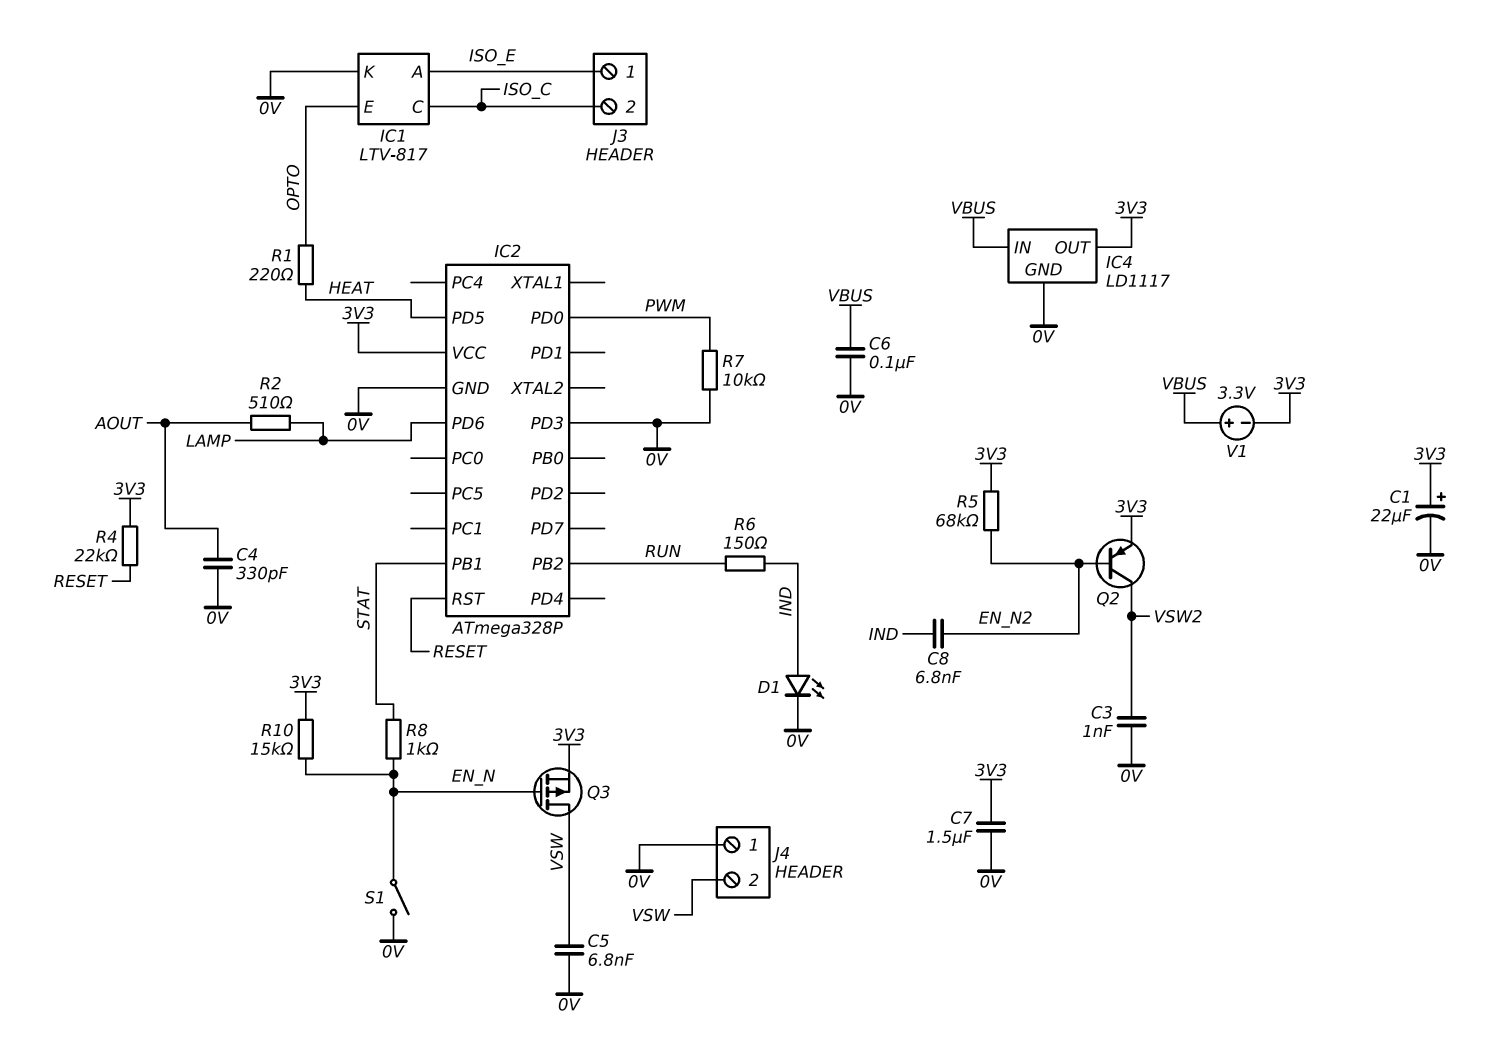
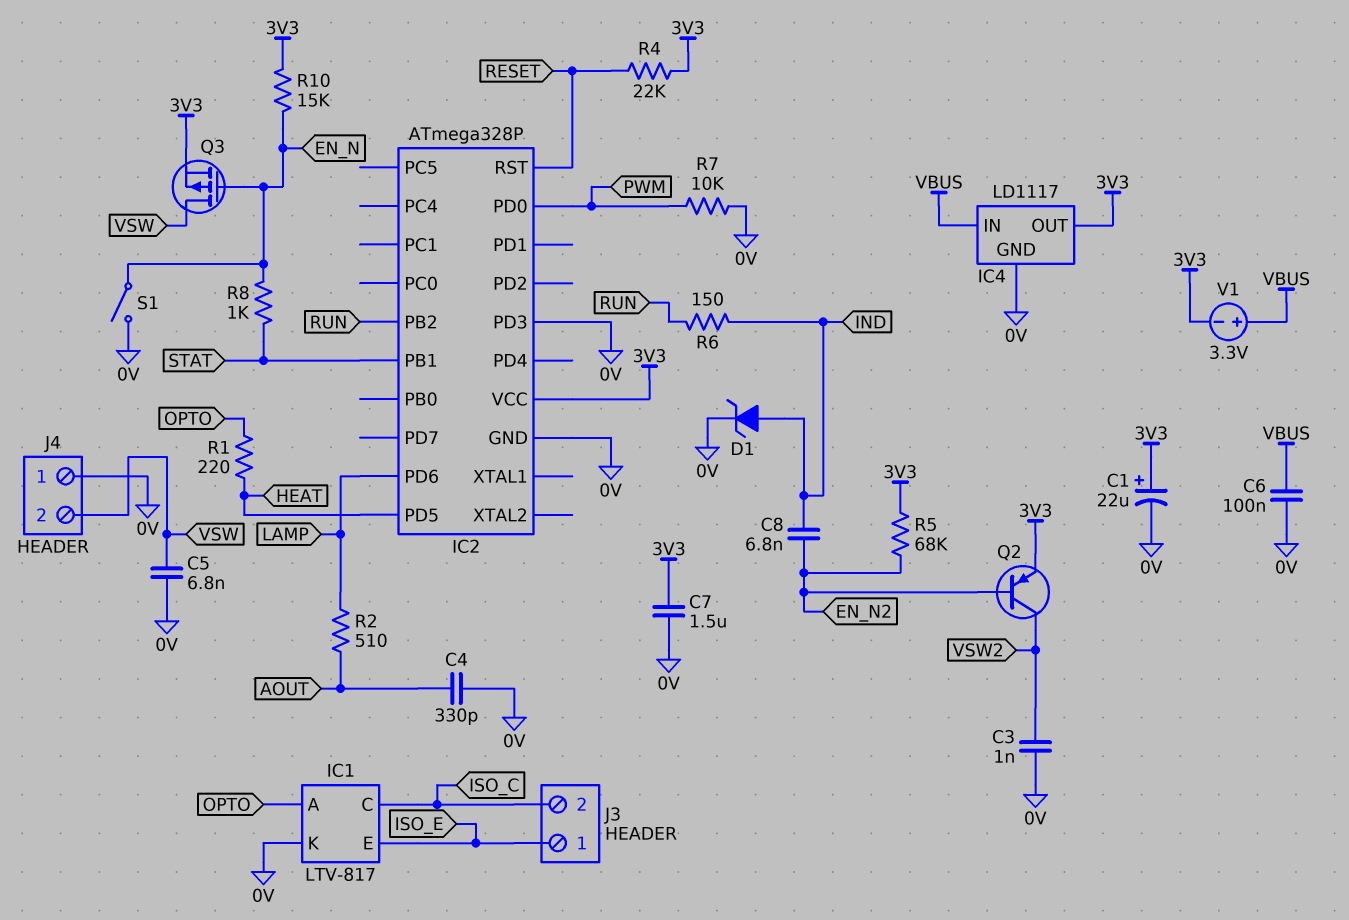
D1: LED (A IND, K 0V) -> zener (A IND, K 0V)
IC1 pin A: ISO_E -> OPTO
IC1 pin E: OPTO -> ISO_E

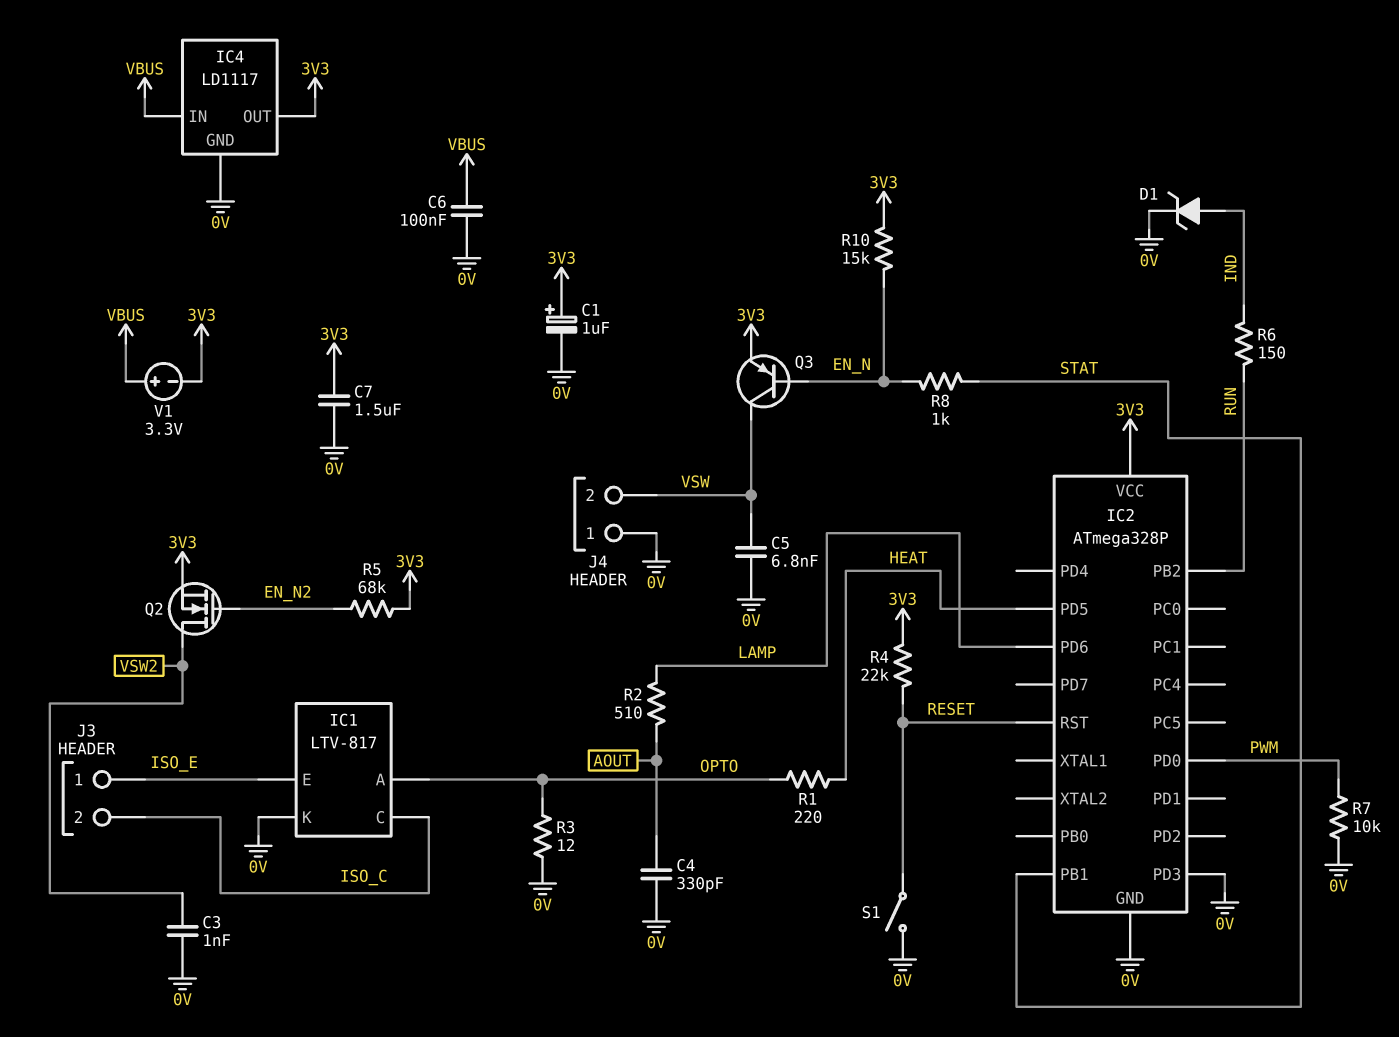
C1: 22uF (plus 3V3, minus 0V) -> 1uF (plus 3V3, minus 0V)
C8: 6.8nF (EN_N2, IND) -> none
Q2: PNP (B EN_N2, C VSW2, E 3V3) -> NMOS (G EN_N2, D VSW2, S 3V3)
Q3: PMOS (G EN_N, D VSW, S 3V3) -> PNP (B EN_N, C VSW, E 3V3)
R3: none -> 12 (0V, OPTO)
S1: switch (0V, EN_N) -> switch (0V, RESET)

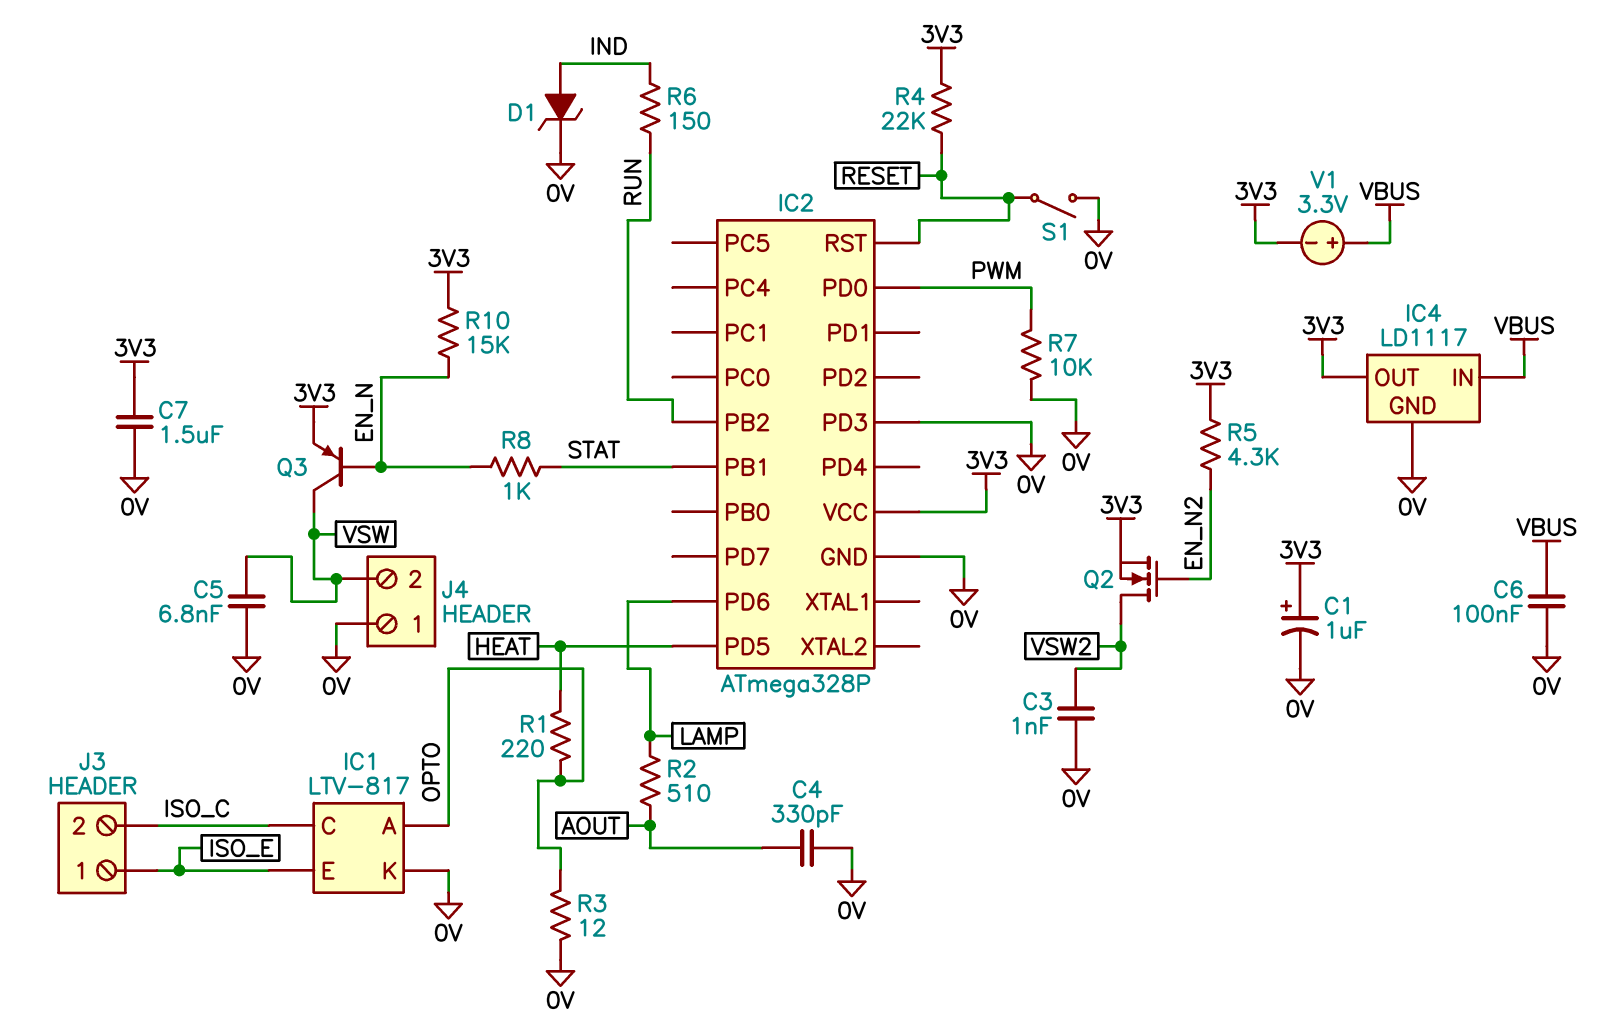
R5: 68k (3V3, EN_N2) -> 4.3k (3V3, EN_N2)

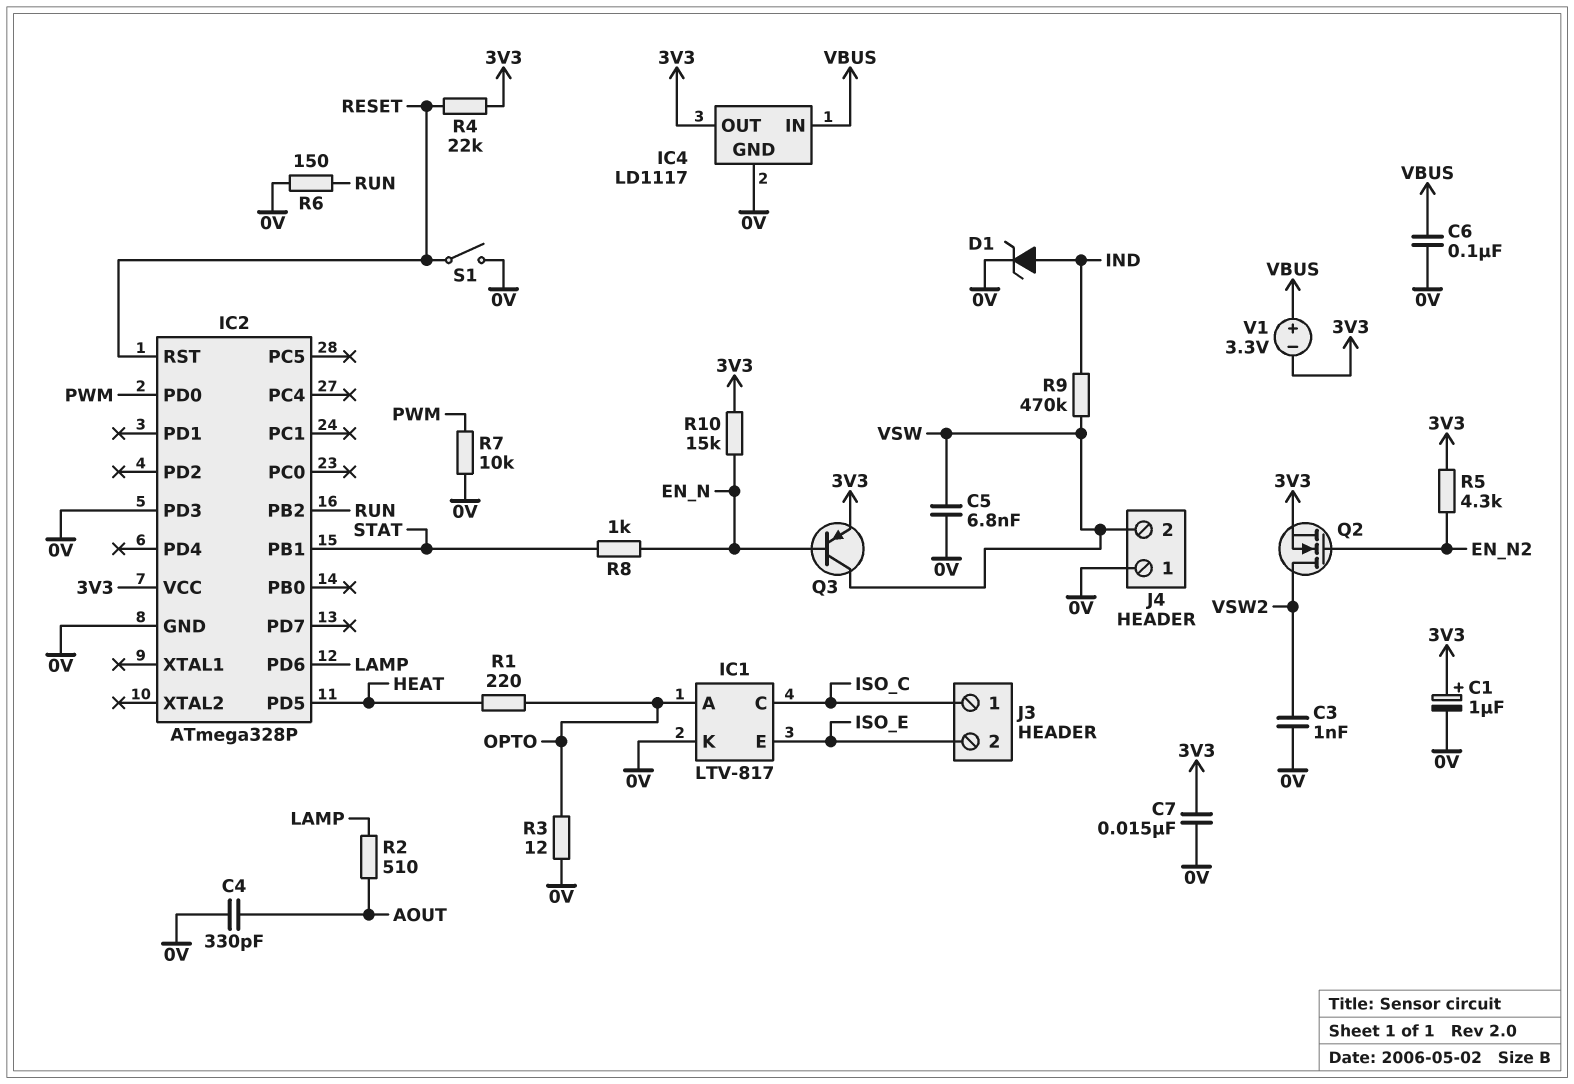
C7: 1.5uF (0V, 3V3) -> 15nF (0V, 3V3)
J3 pin 1: ISO_E -> ISO_C
J3 pin 2: ISO_C -> ISO_E
R6: 150 (IND, RUN) -> 150 (0V, RUN)
R9: none -> 470k (IND, VSW)

